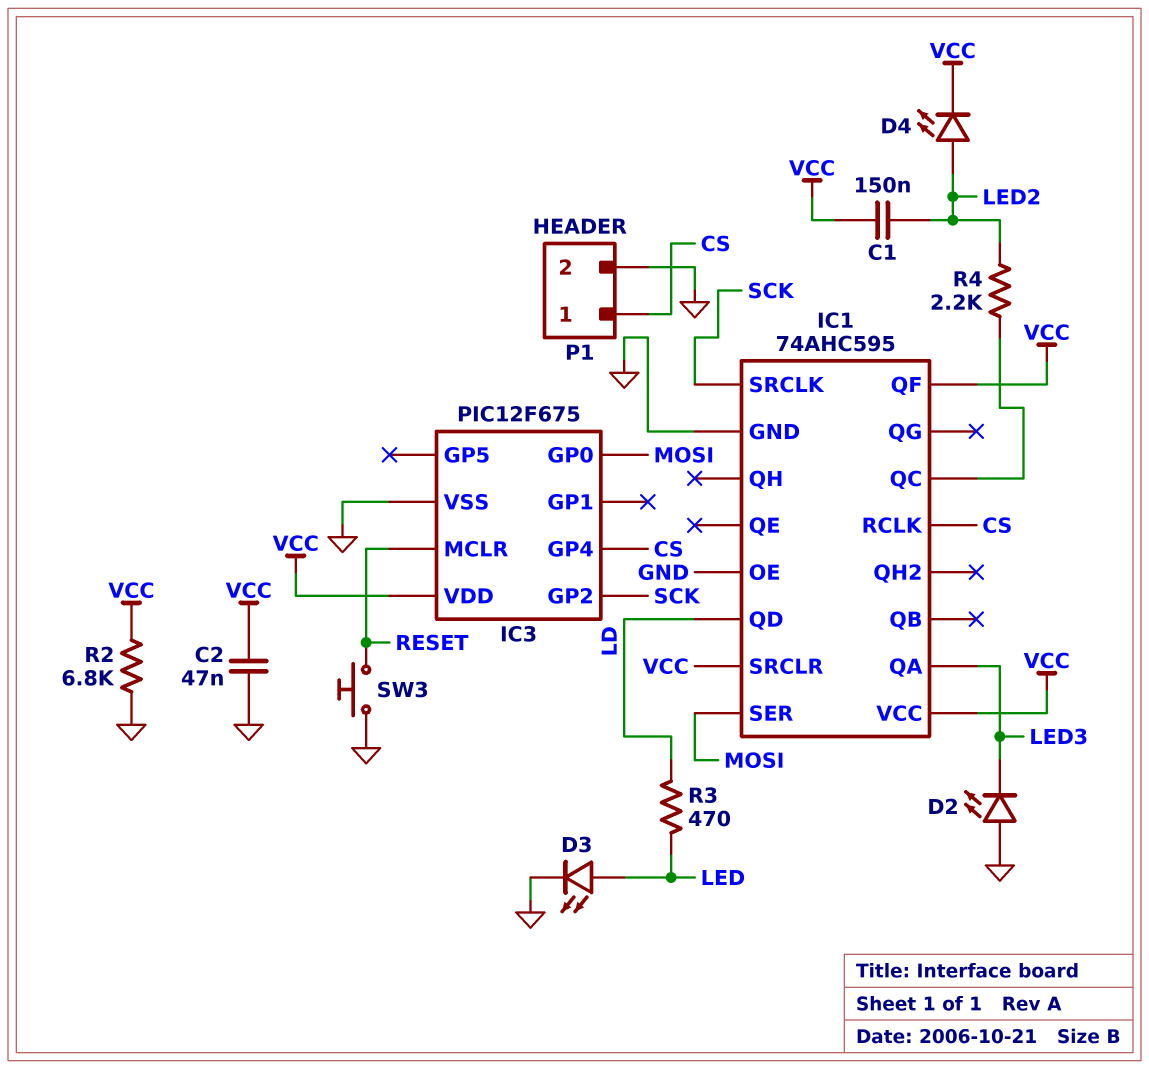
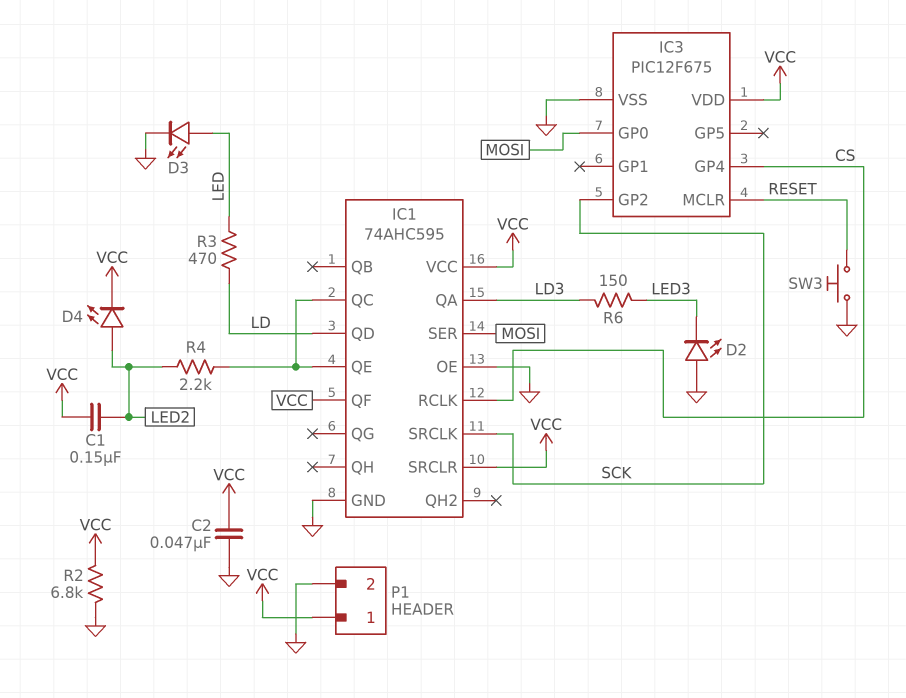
IC1 pin QA: LED3 -> LD3
IC1 pin QE: none -> IC1/QC
P1 pin 1: CS -> VCC
R6: none -> 150 (LD3, LED3)

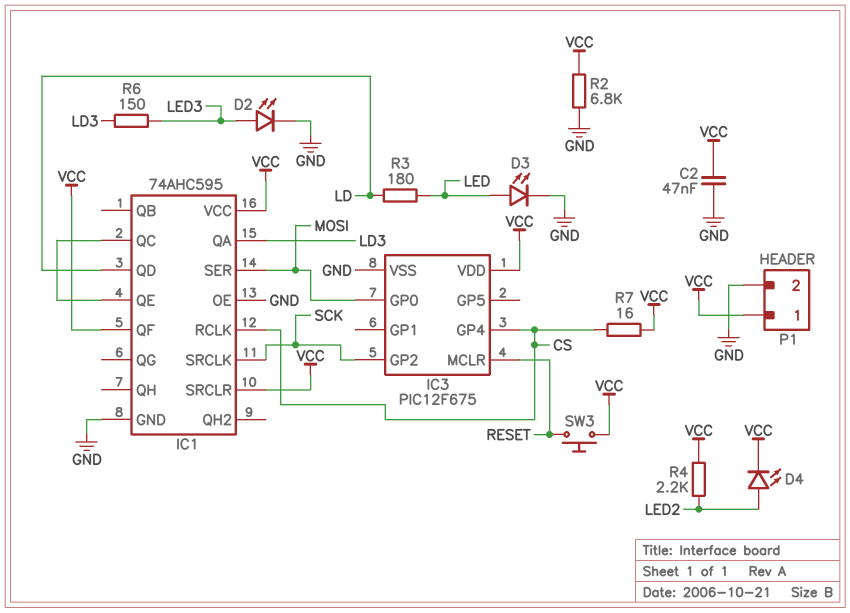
C1: 150nF (LED2, VCC) -> none
D2: LED (A GND, K LED3) -> LED (A LED3, K GND)
R3: 470 (LD, LED) -> 180 (LD, LED)
R4: 2.2k (IC1/QC, LED2) -> 2.2k (LED2, VCC)
R7: none -> 16 (CS, VCC)
SW3: button (GND, RESET) -> button (RESET, VCC)

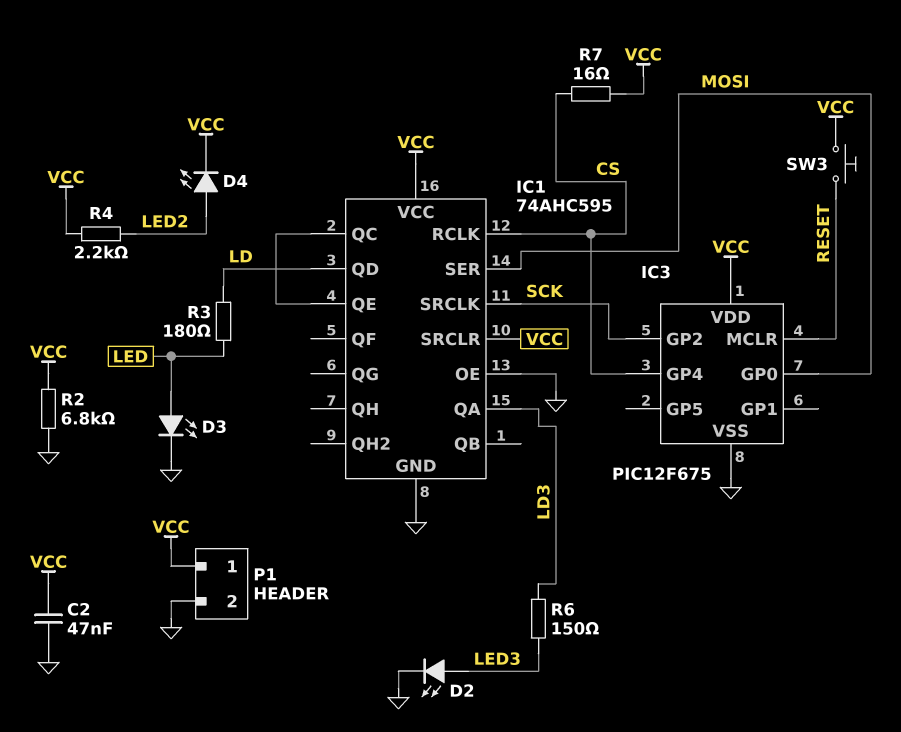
IC1 pin QF: VCC -> none

